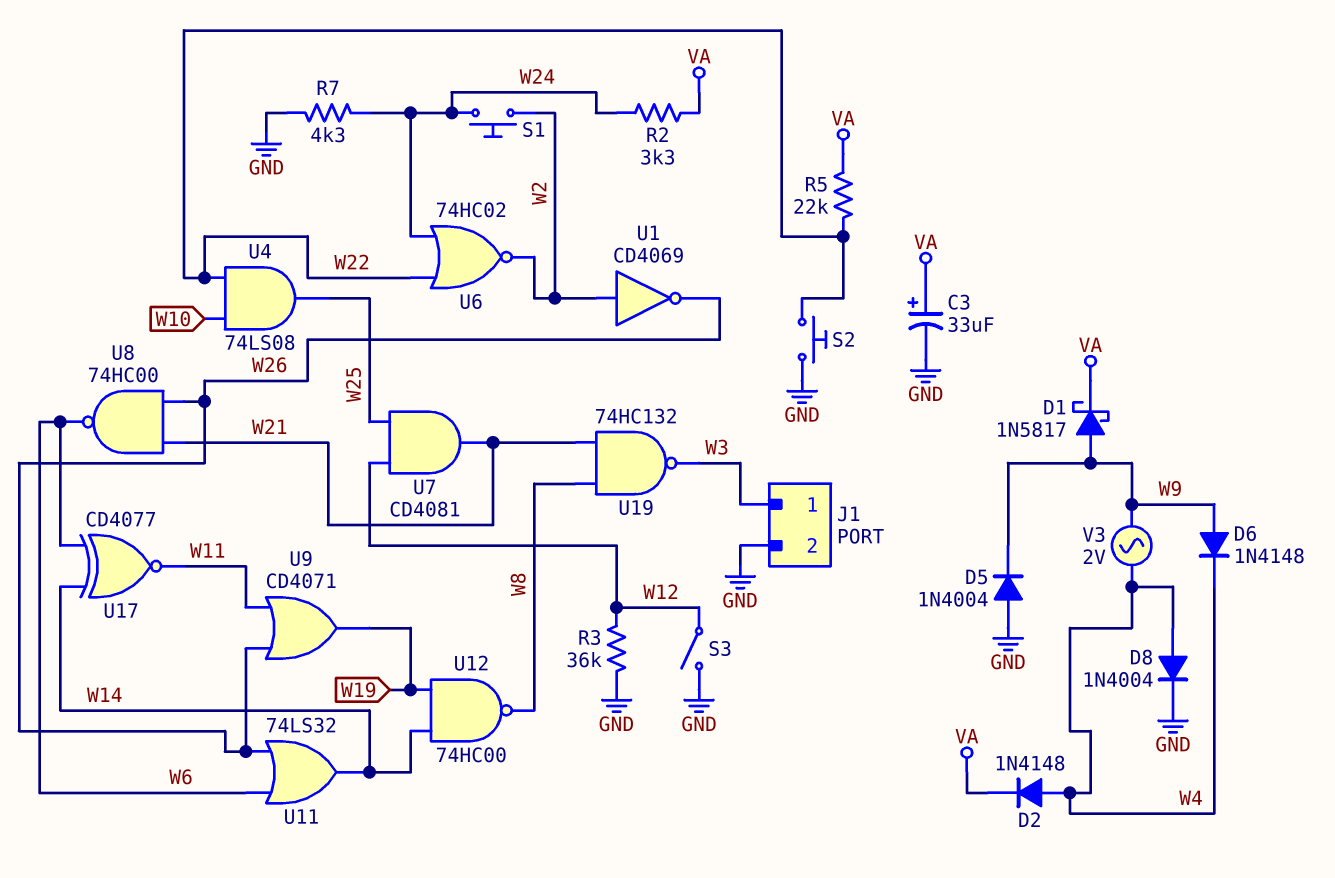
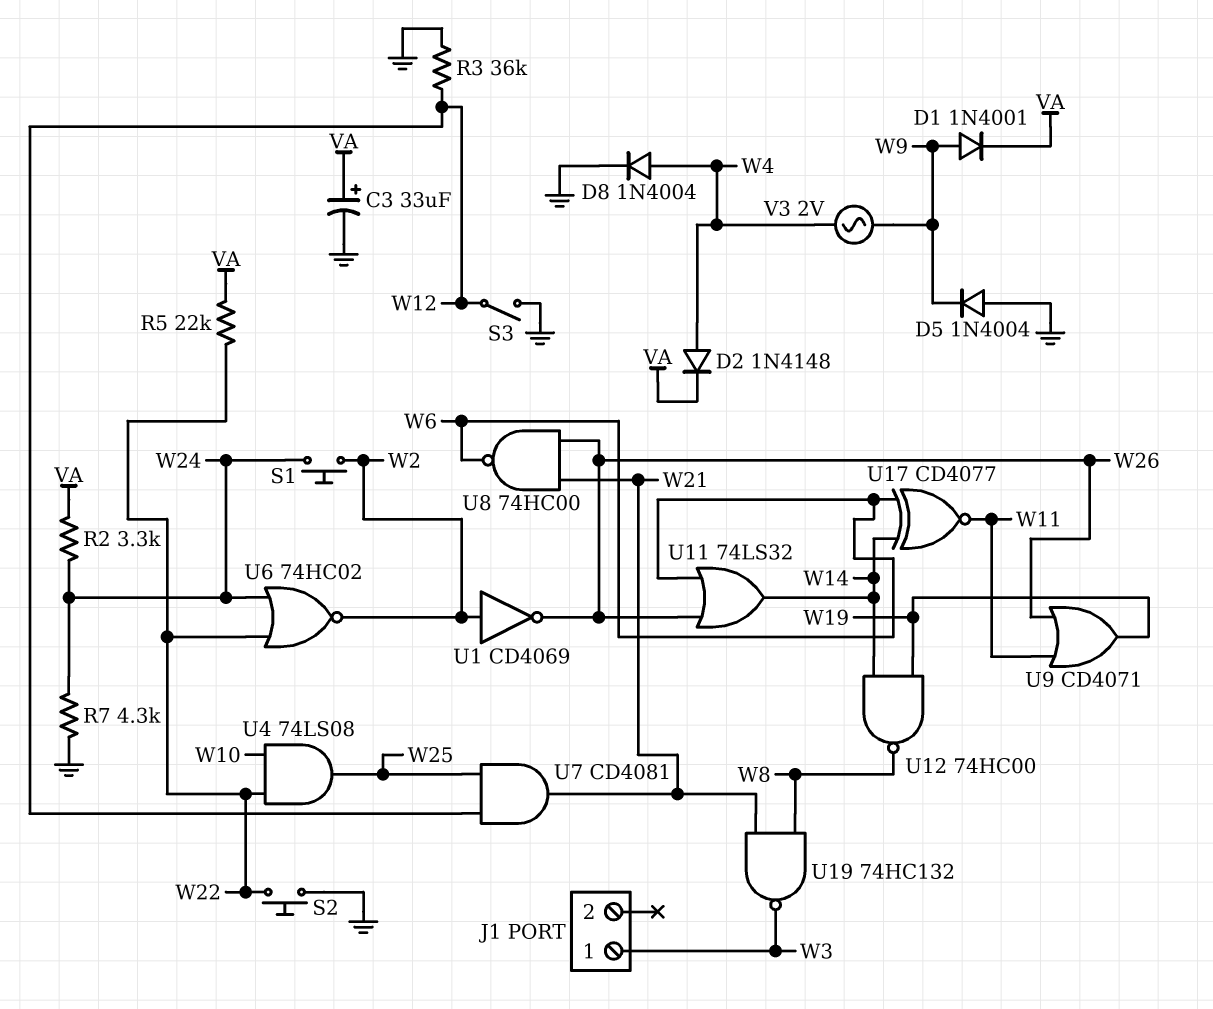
D1: schottky 1N5817 (A W9, K VA) -> diode 1N4001 (A W9, K VA)
D6: diode 1N4148 (A W9, K W4) -> none
J1 pin 2: GND -> none

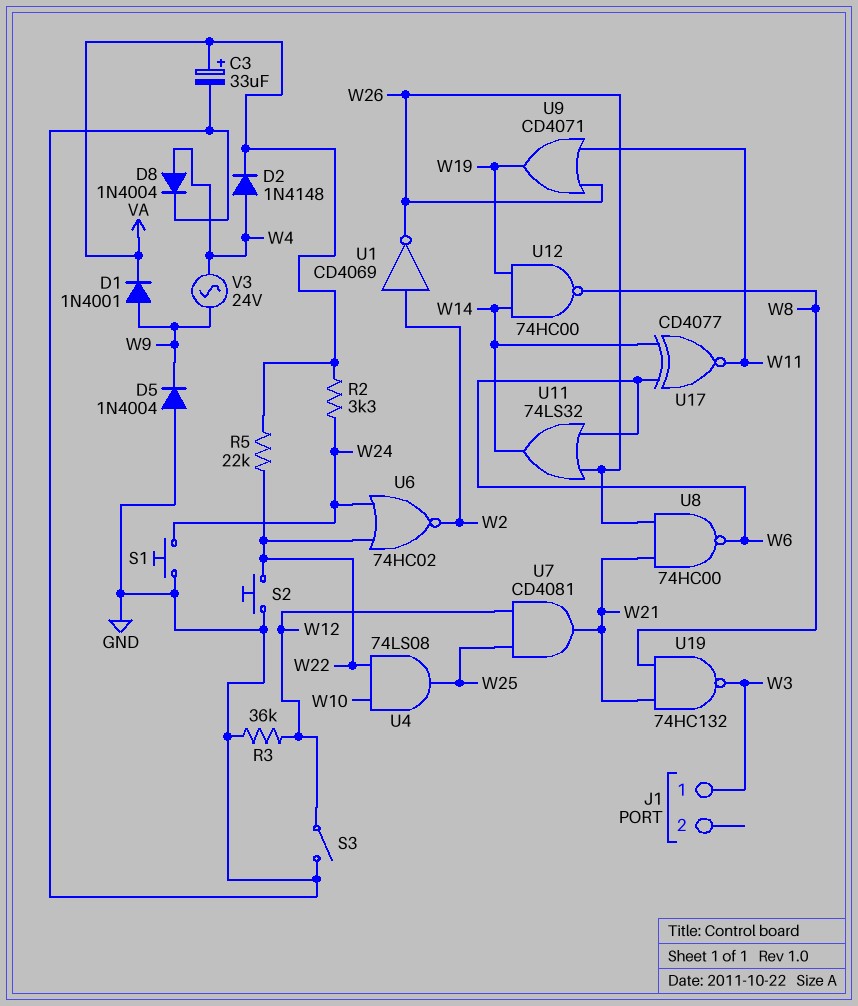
R7: 4.3k (GND, W24) -> none
S1: button (W2, W24) -> button (GND, W24)
V3: AC 2V (W4, W9) -> AC 24V (W4, W9)

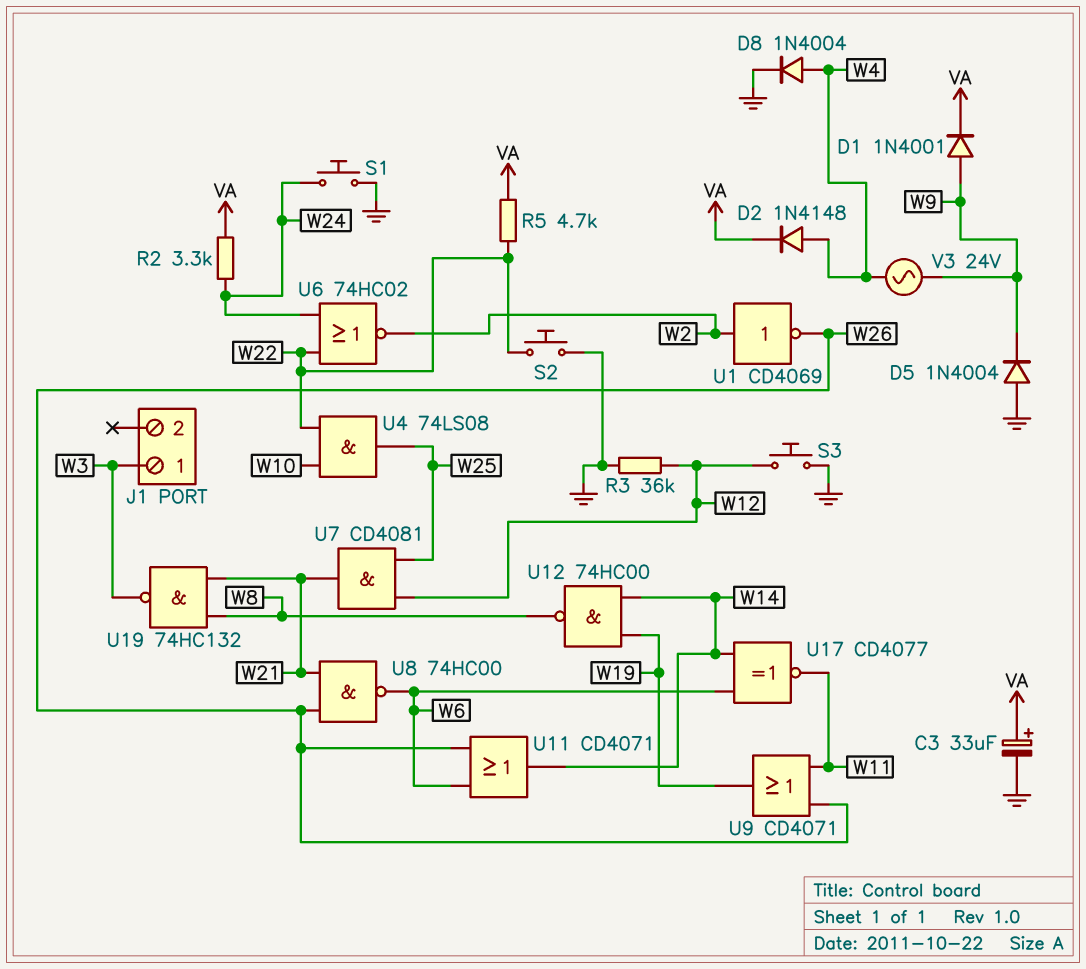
R5: 22k (VA, W22) -> 4.7k (VA, W22)
S3: switch (GND, W12) -> button (GND, W12)
U11: OR 74LS32 (in W6, in W26, out W14) -> OR CD4071 (in W6, in W26, out W14)

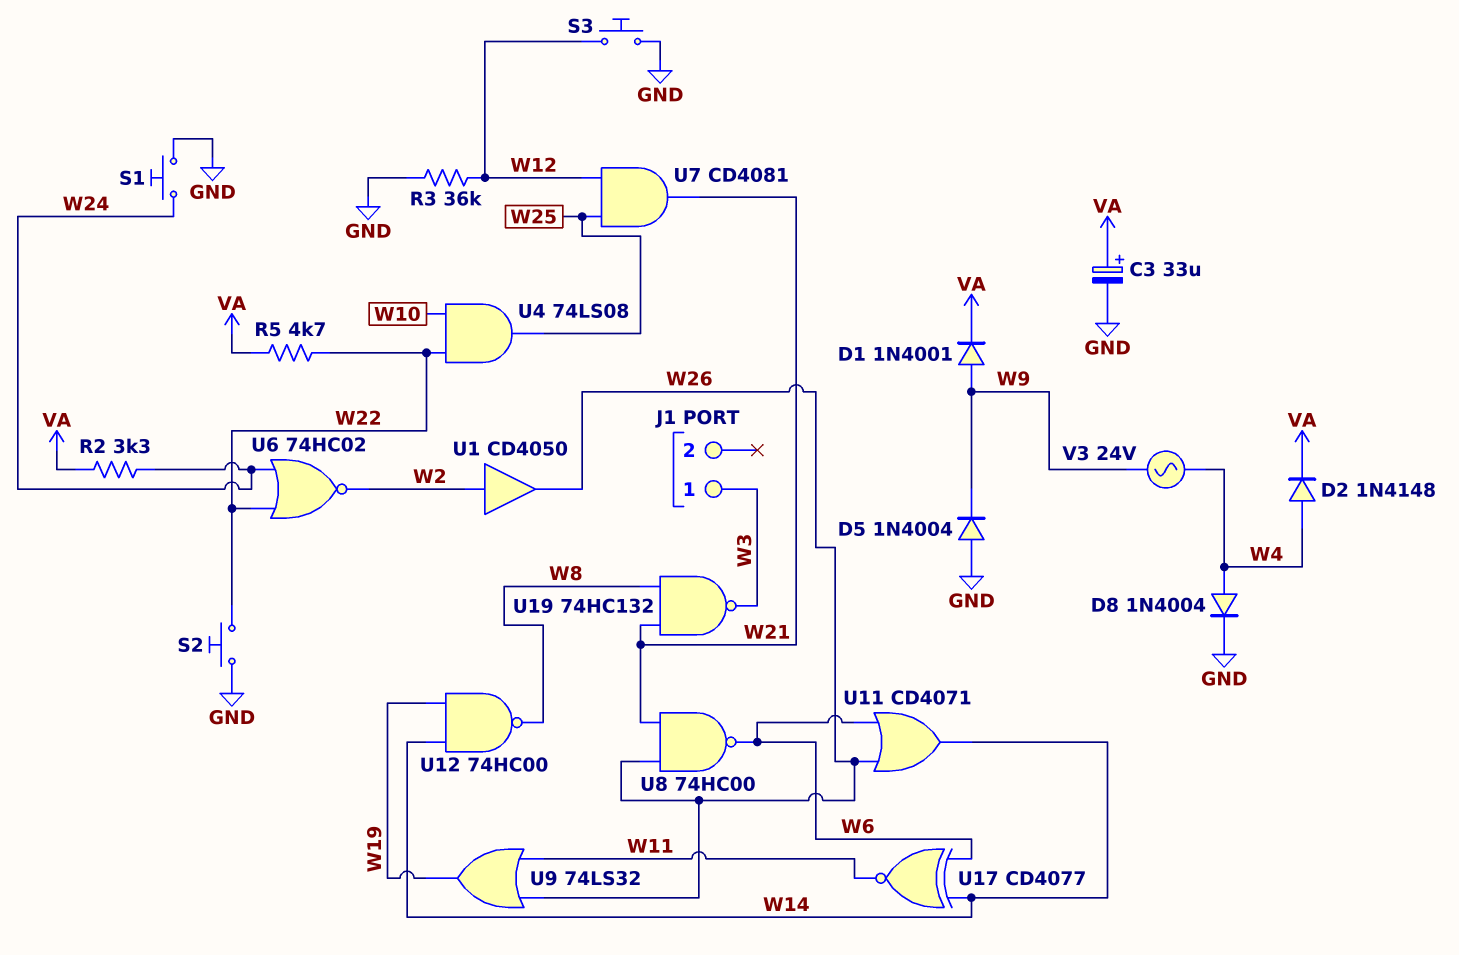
U1: NOT CD4069 (in W2, out W26) -> buffer CD4050 (in W2, out W26)
U9: OR CD4071 (in W11, in W26, out W19) -> OR 74LS32 (in W11, in W26, out W19)

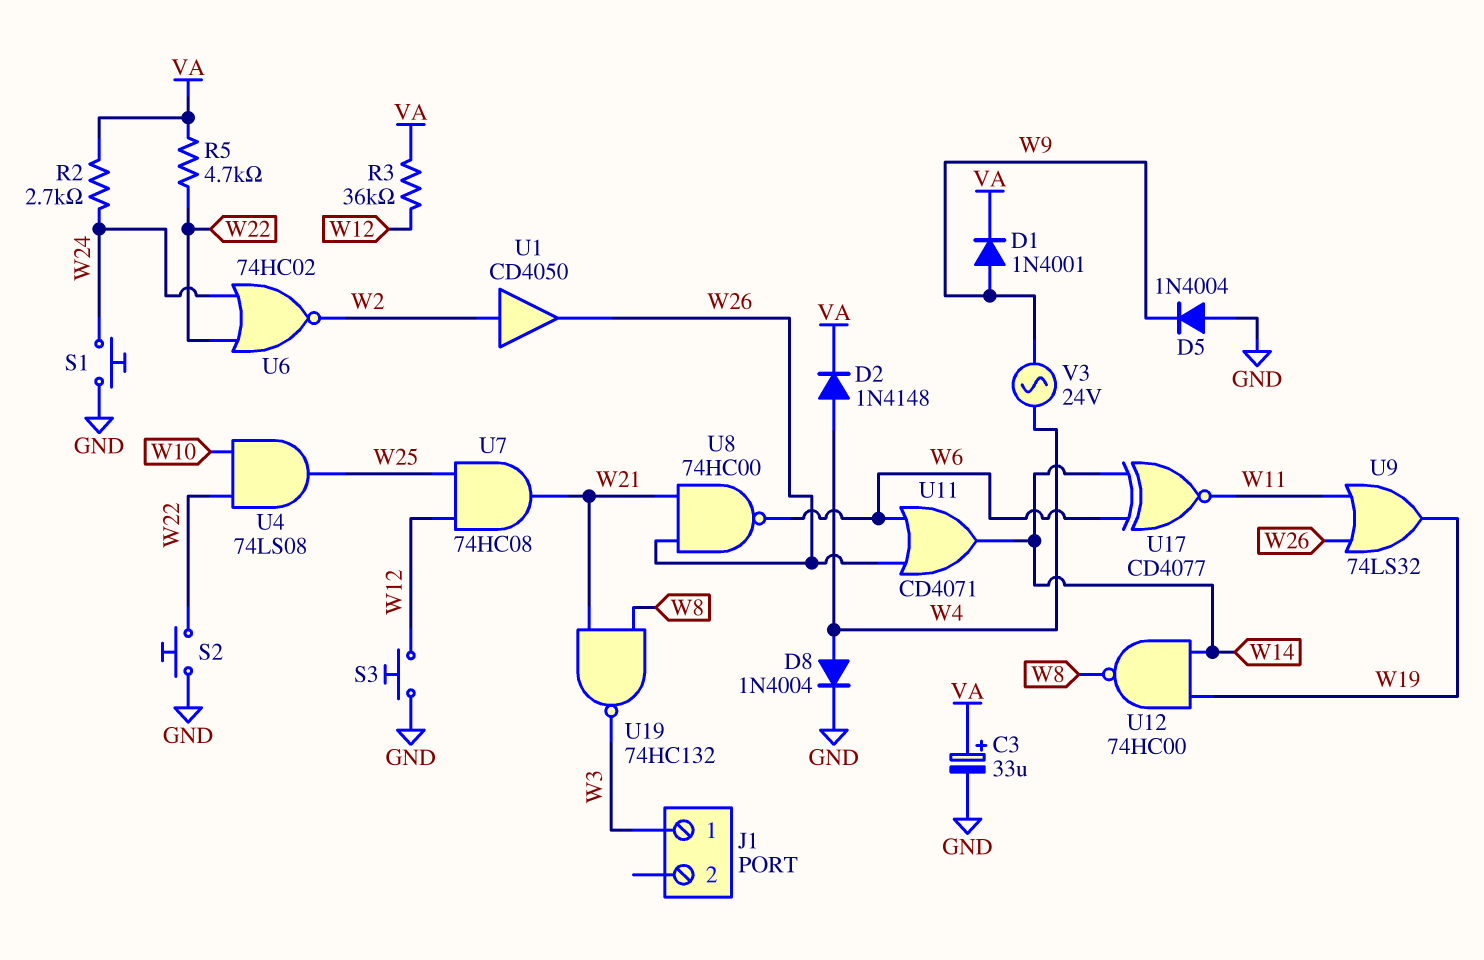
R2: 3.3k (VA, W24) -> 2.7k (VA, W24)
R3: 36k (GND, W12) -> 36k (VA, W12)
U7: AND CD4081 (in W12, in W25, out W21) -> AND 74HC08 (in W12, in W25, out W21)

